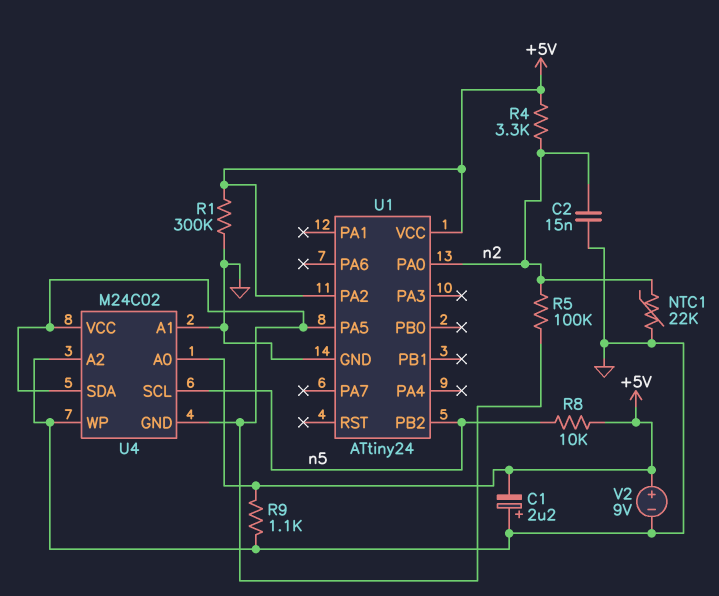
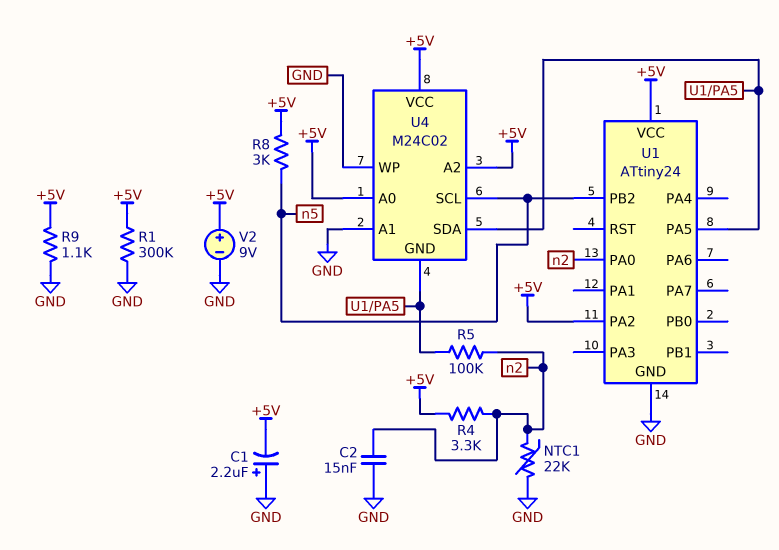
R8: 10k (+5V, n5) -> 3k (+5V, n5)
U4 pin A2: GND -> +5V
U4 pin VCC: U1/PA5 -> +5V

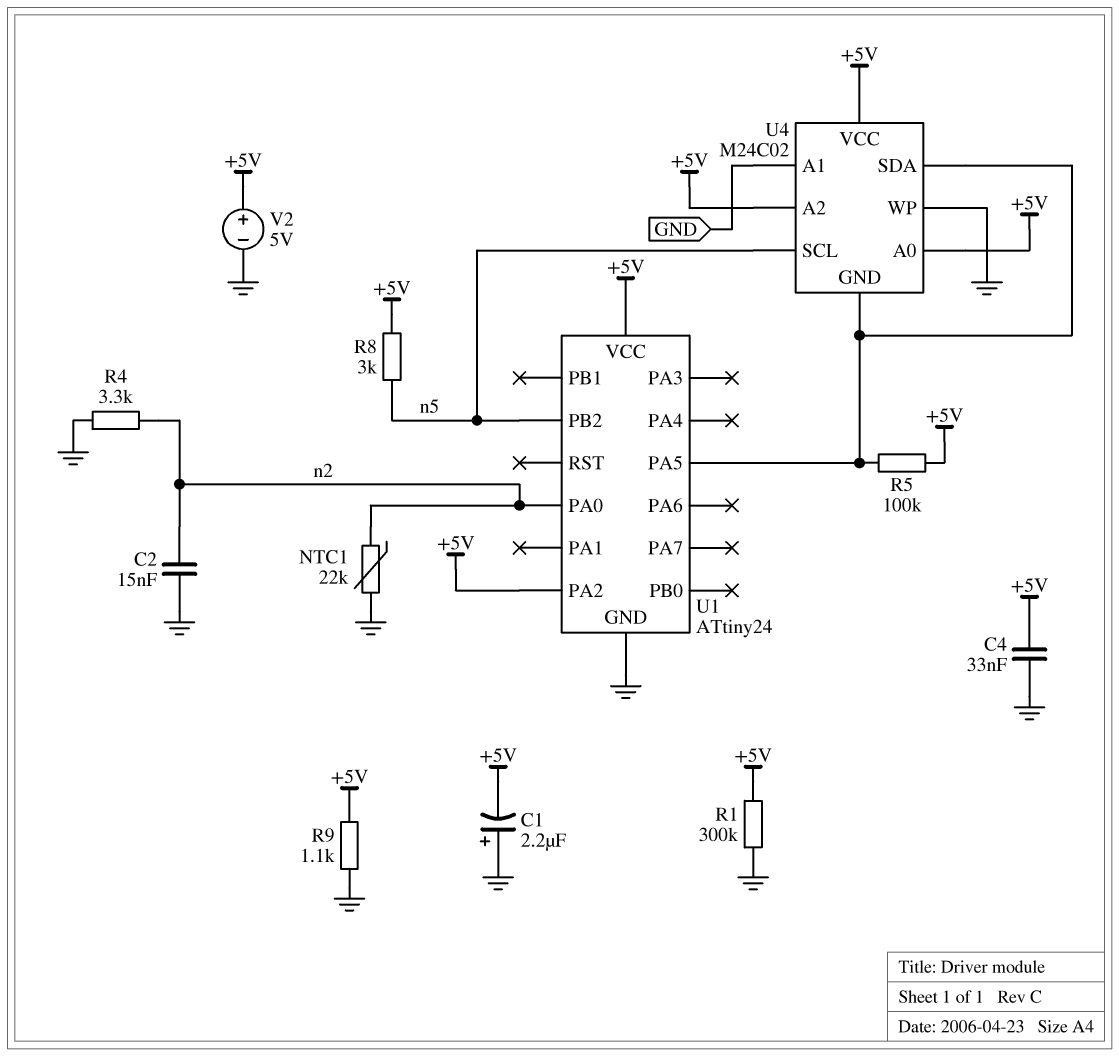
C4: none -> 33nF (+5V, GND)
R4: 3.3k (+5V, n2) -> 3.3k (GND, n2)
R5: 100k (U1/PA5, n2) -> 100k (+5V, U1/PA5)
V2: 9V (plus +5V, minus GND) -> 5V (plus +5V, minus GND)

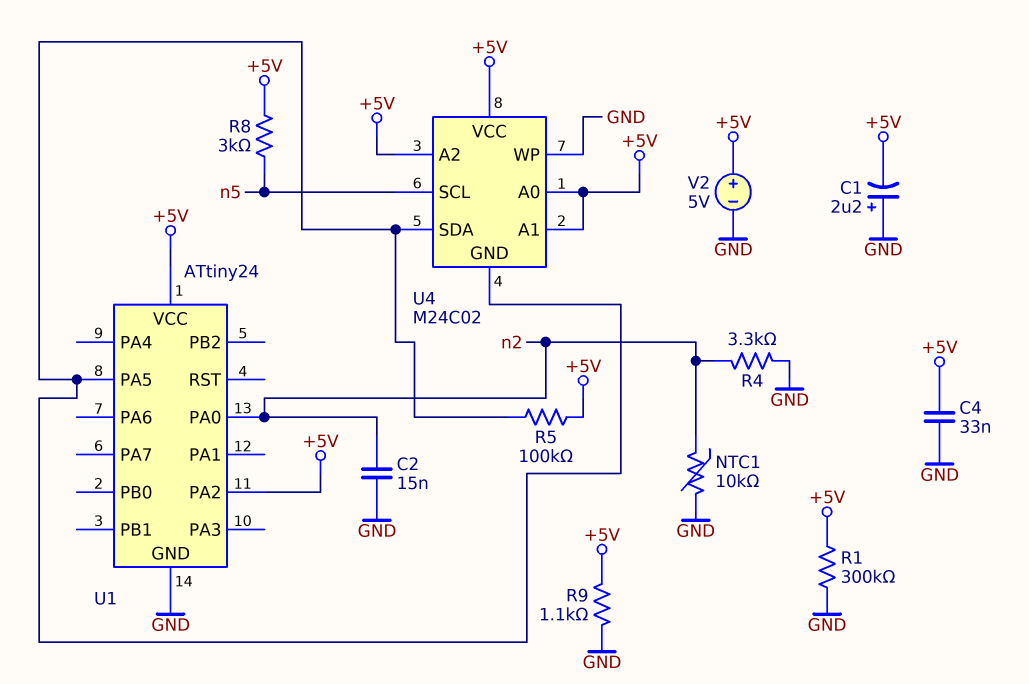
NTC1: 22k (GND, n2) -> 10k (GND, n2)
U1 pin PB2: n5 -> none
U4 pin A1: GND -> +5V

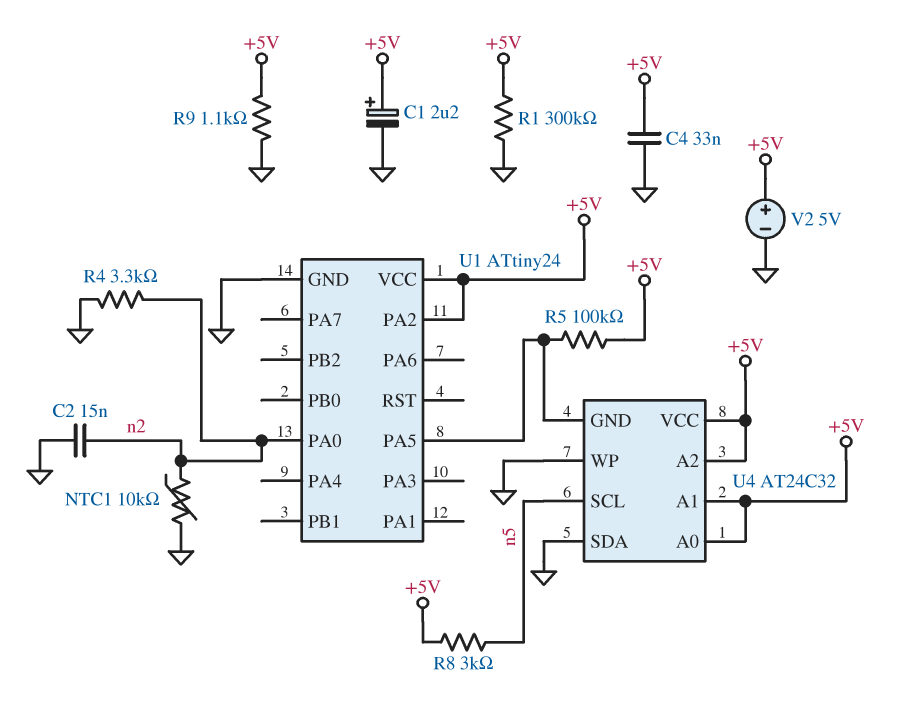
C1: 2.2uF (plus GND, minus +5V) -> 2.2uF (plus +5V, minus GND)
U4: M24C02 -> AT24C32
U4 pin SDA: U1/PA5 -> GND

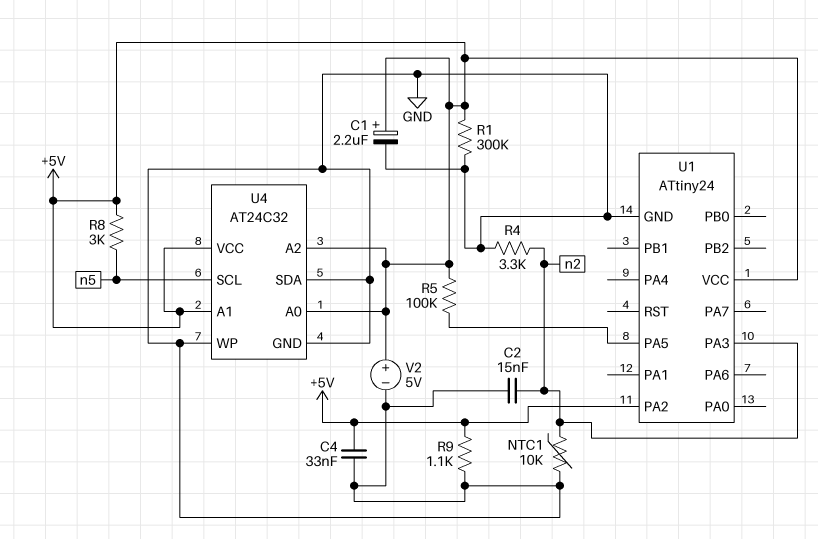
U1 pin PA0: n2 -> none
U1 pin PA3: none -> n2
U4 pin GND: U1/PA5 -> GND

